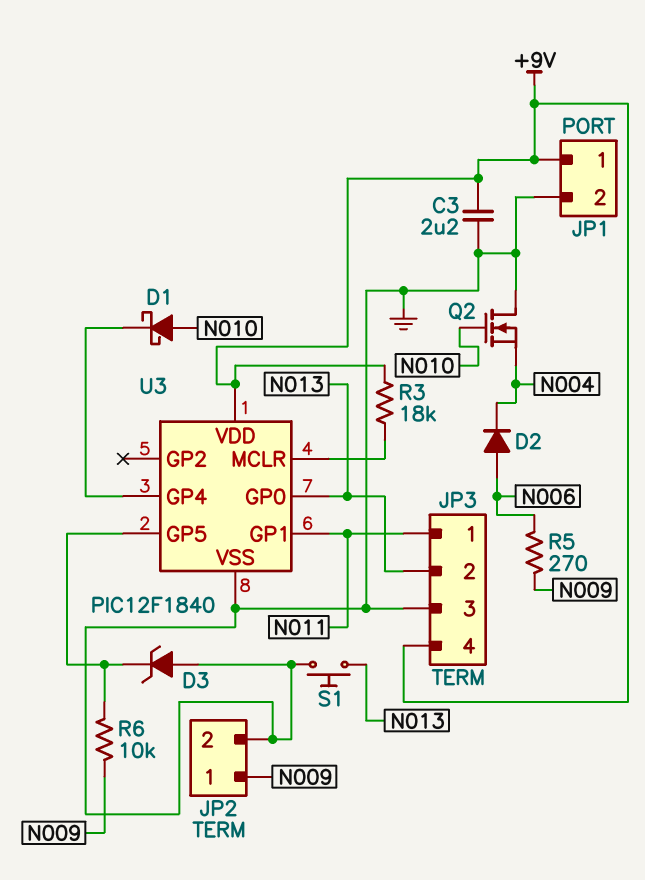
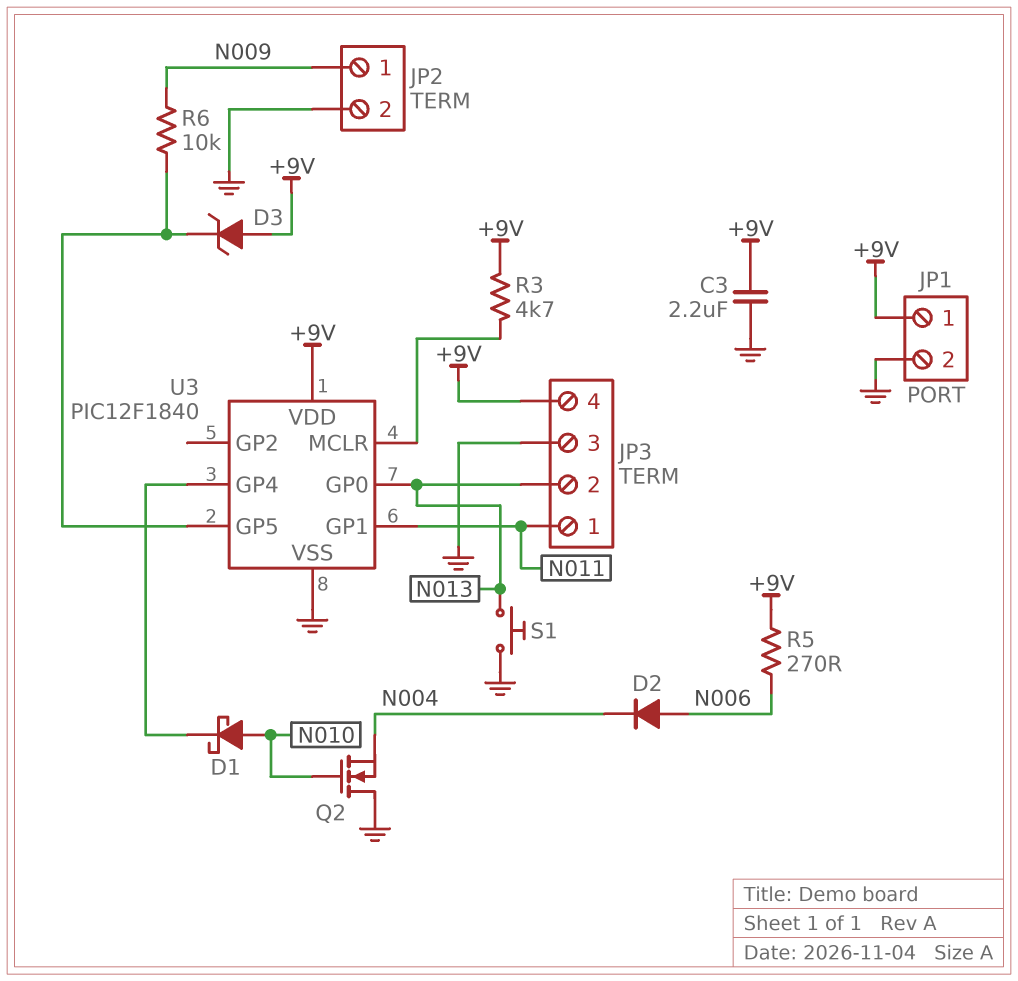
D3: zener (A GND, K U3/GP5) -> zener (A +9V, K U3/GP5)
R3: 18k (+9V, U3/MCLR) -> 4.7k (+9V, U3/MCLR)
R5: 270 (N006, N009) -> 270 (+9V, N006)

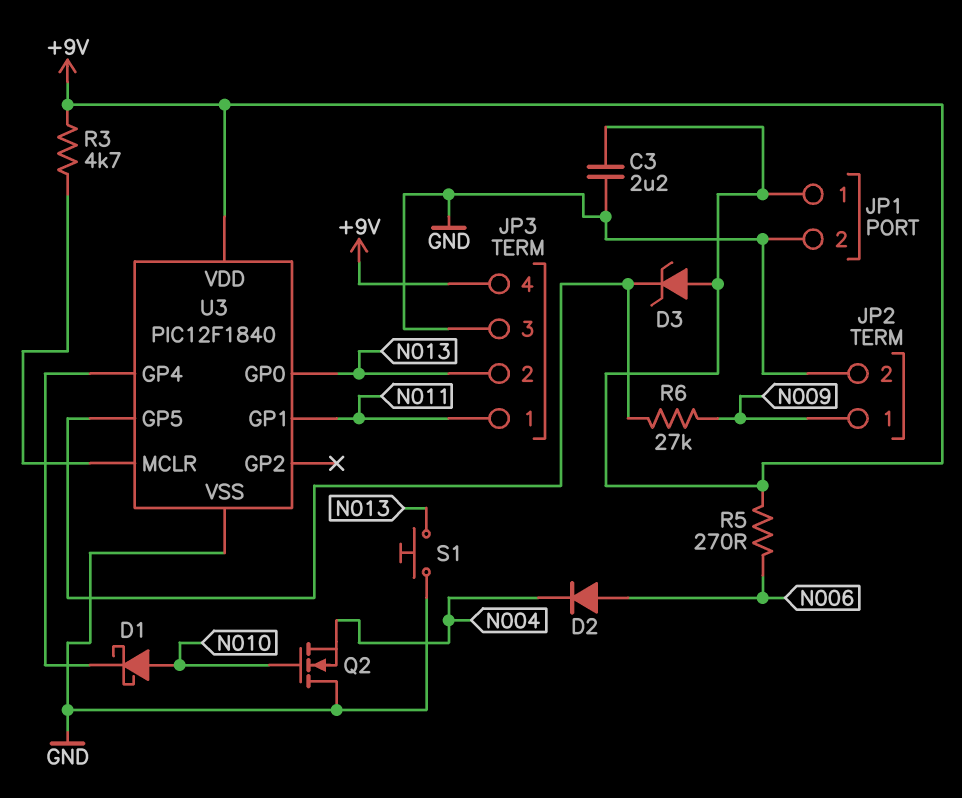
R6: 10k (N009, U3/GP5) -> 27k (N009, U3/GP5)

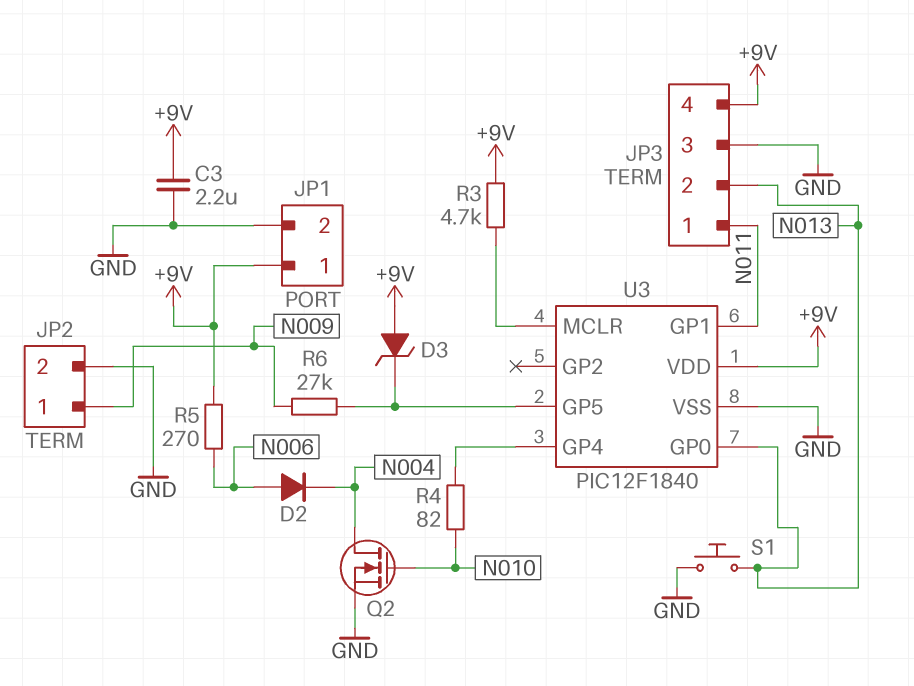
D1: schottky (A N010, K U3/GP4) -> none
Q2: NMOS (G N010, D GND, S N004) -> NMOS (G N010, D N004, S GND)
R4: none -> 82 (N010, U3/GP4)

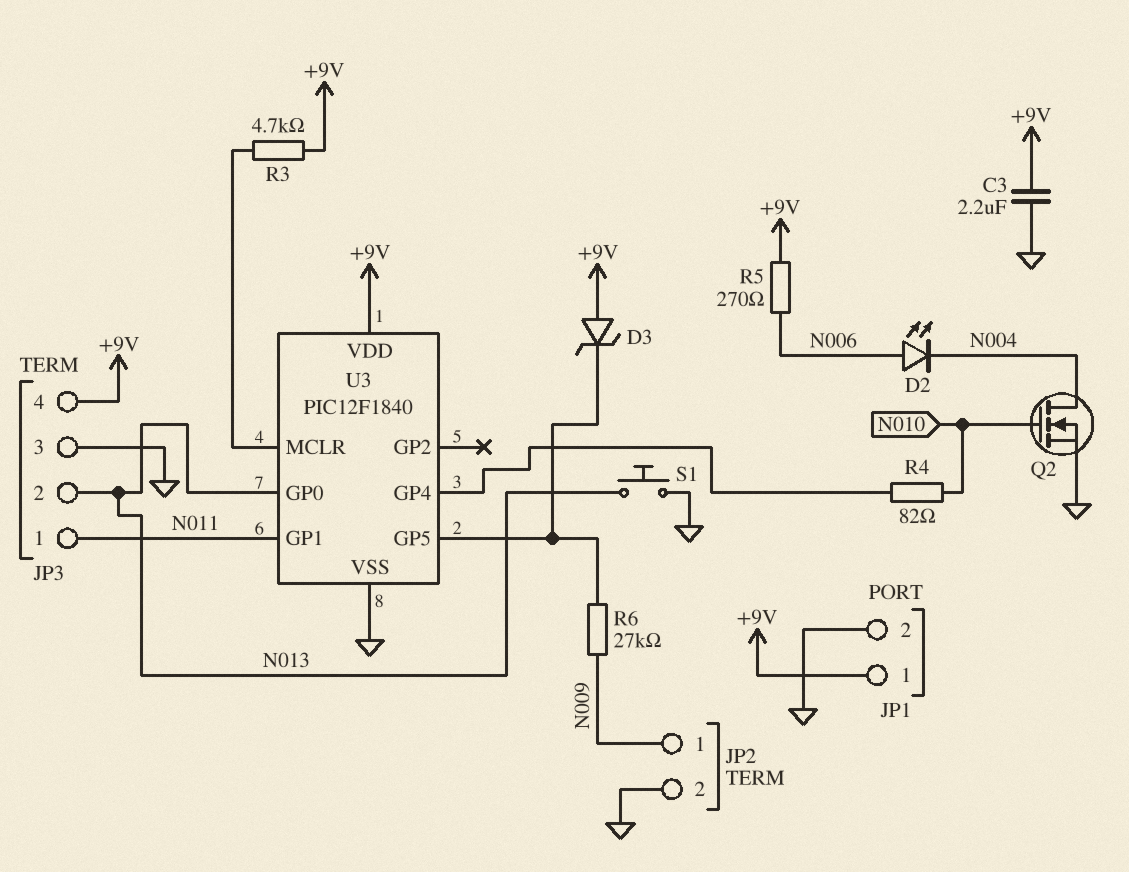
D2: diode (A N006, K N004) -> LED (A N006, K N004)

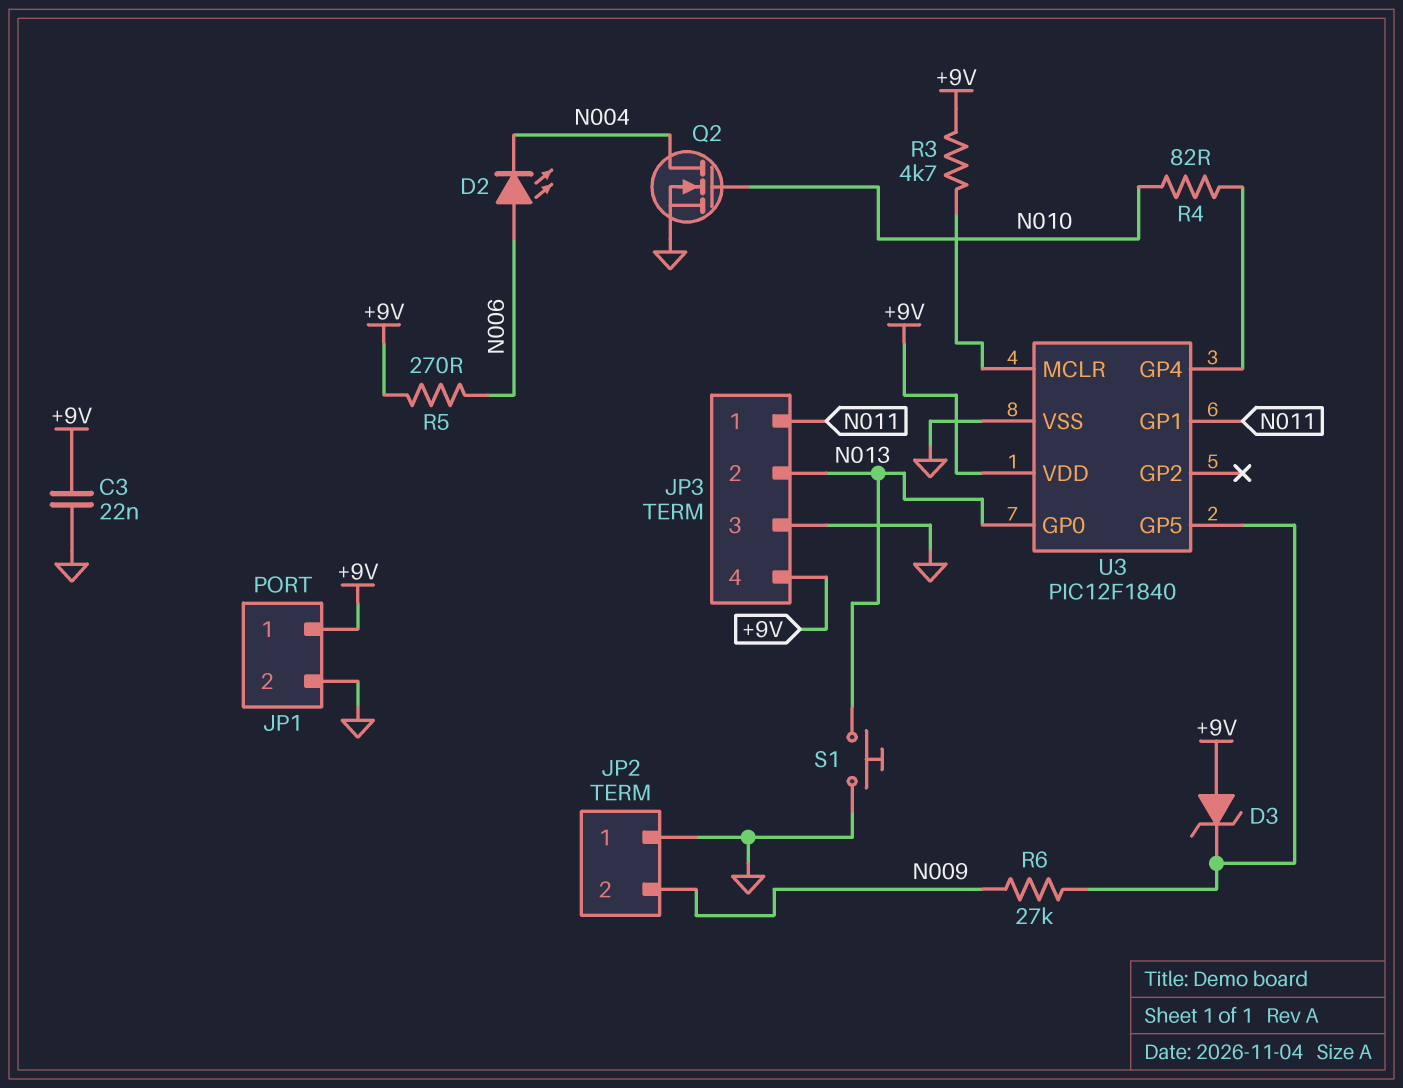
C3: 2.2uF (+9V, GND) -> 22nF (+9V, GND)
JP2 pin 1: N009 -> GND
JP2 pin 2: GND -> N009

